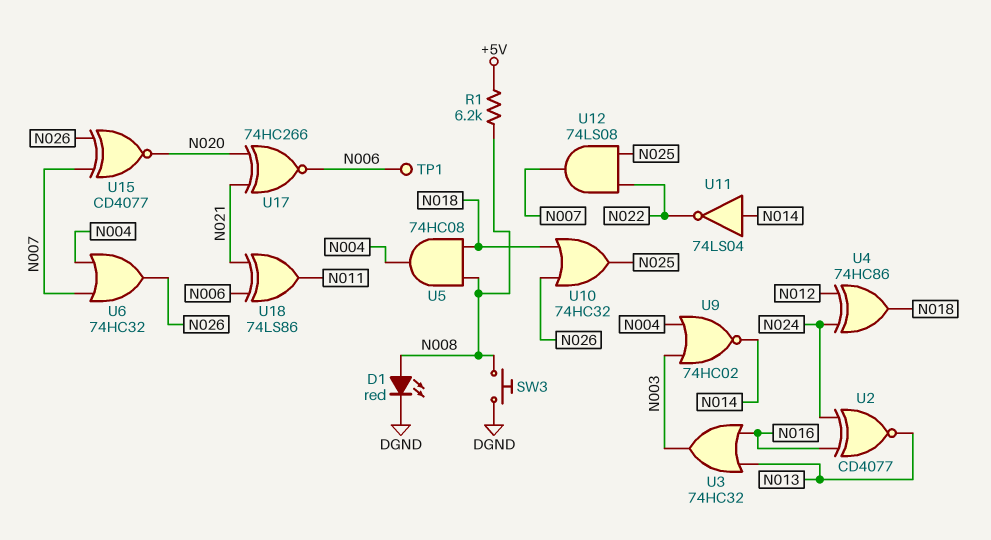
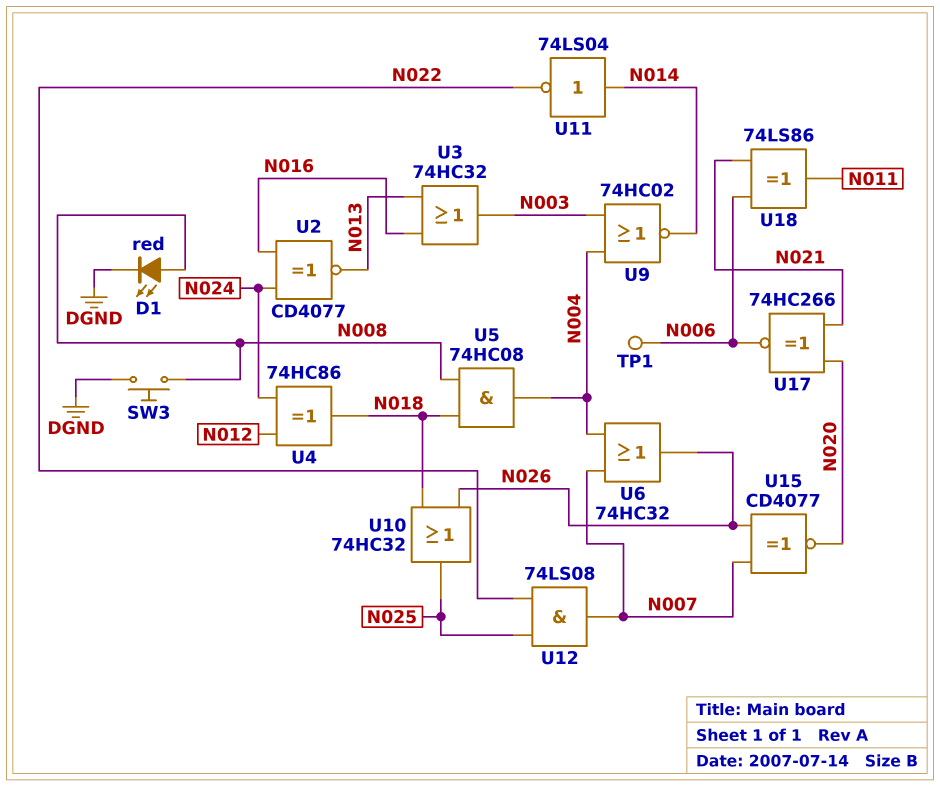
R1: 6.2k (+5V, N008) -> none

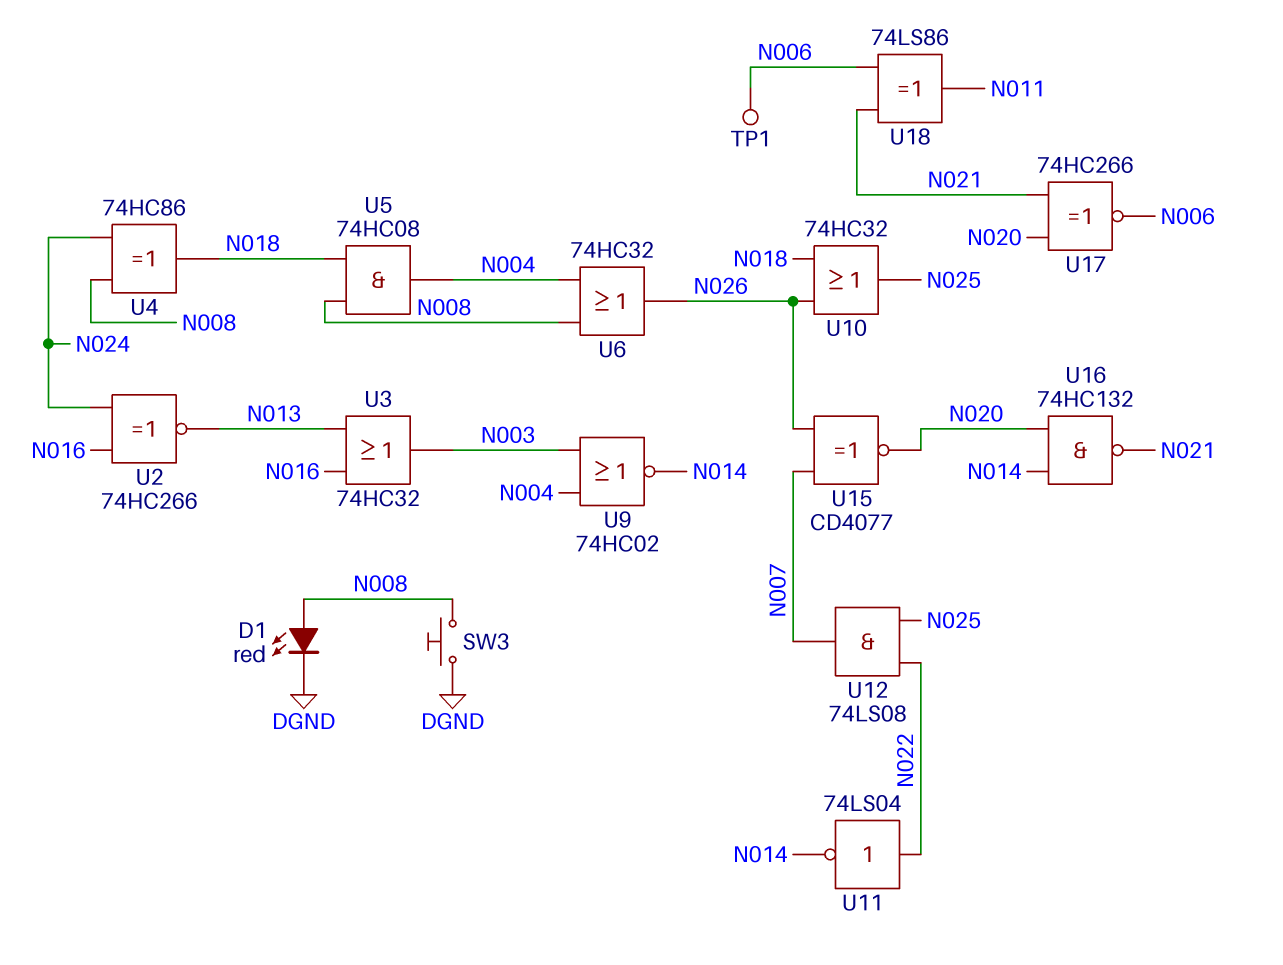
U2: XNOR CD4077 (in N016, in N024, out N013) -> XNOR 74HC266 (in N016, in N024, out N013)
U4: XOR 74HC86 (in N012, in N024, out N018) -> XOR 74HC86 (in N008, in N024, out N018)
U6: OR 74HC32 (in N004, in N007, out N026) -> OR 74HC32 (in N004, in N008, out N026)
U11: NOT 74LS04 (in N014, out N022) -> NOT 74LS04 (in N022, out N014)
U16: none -> NAND 74HC132 (in N014, in N020, out N021)

